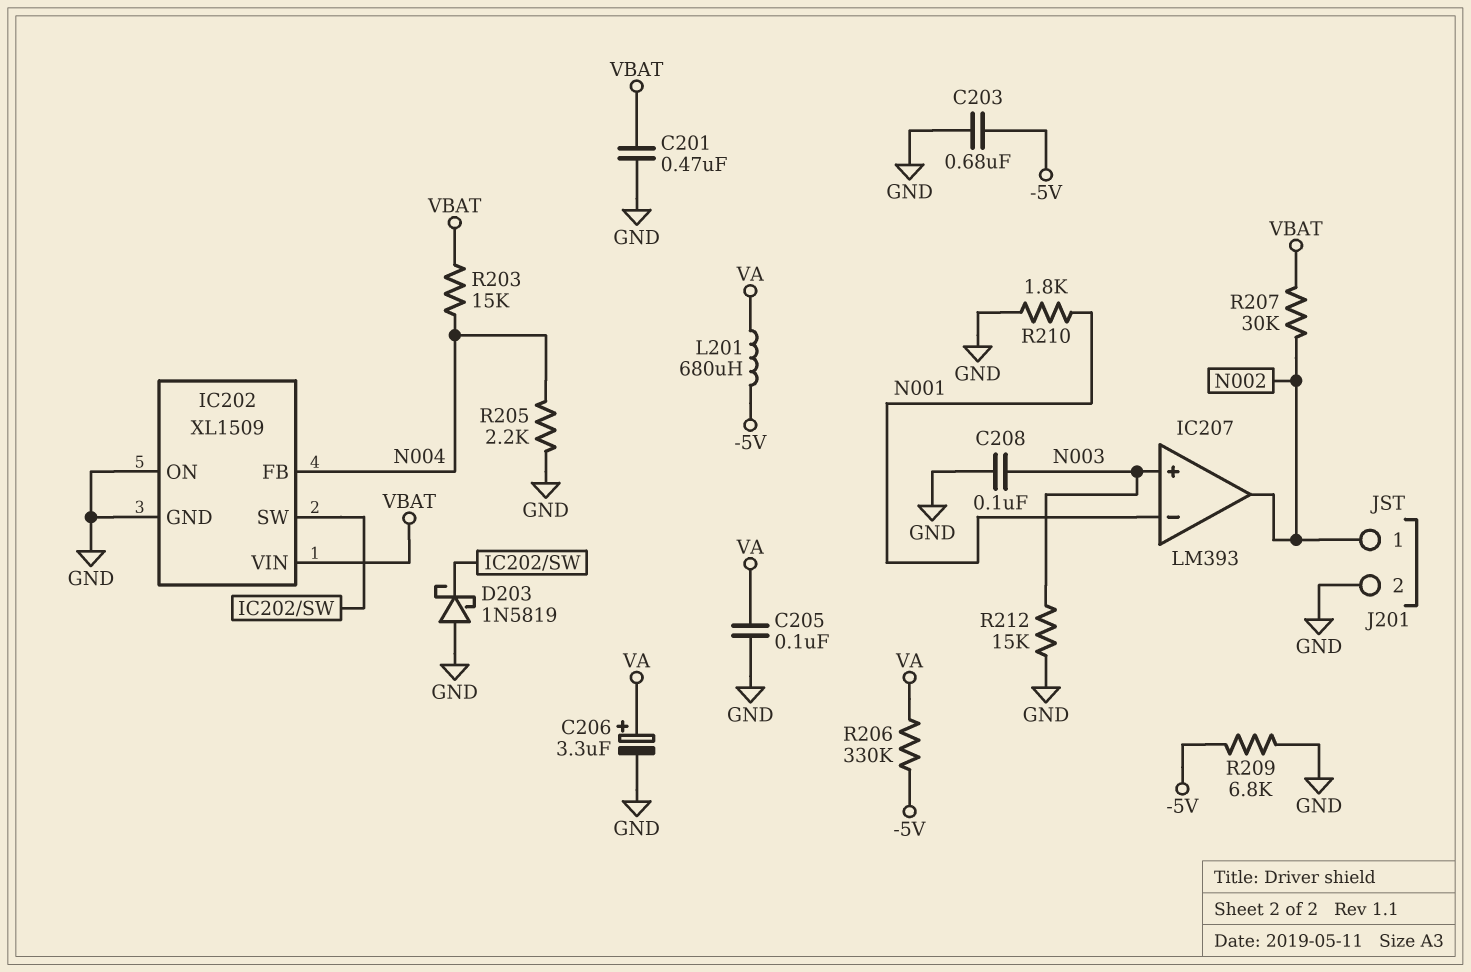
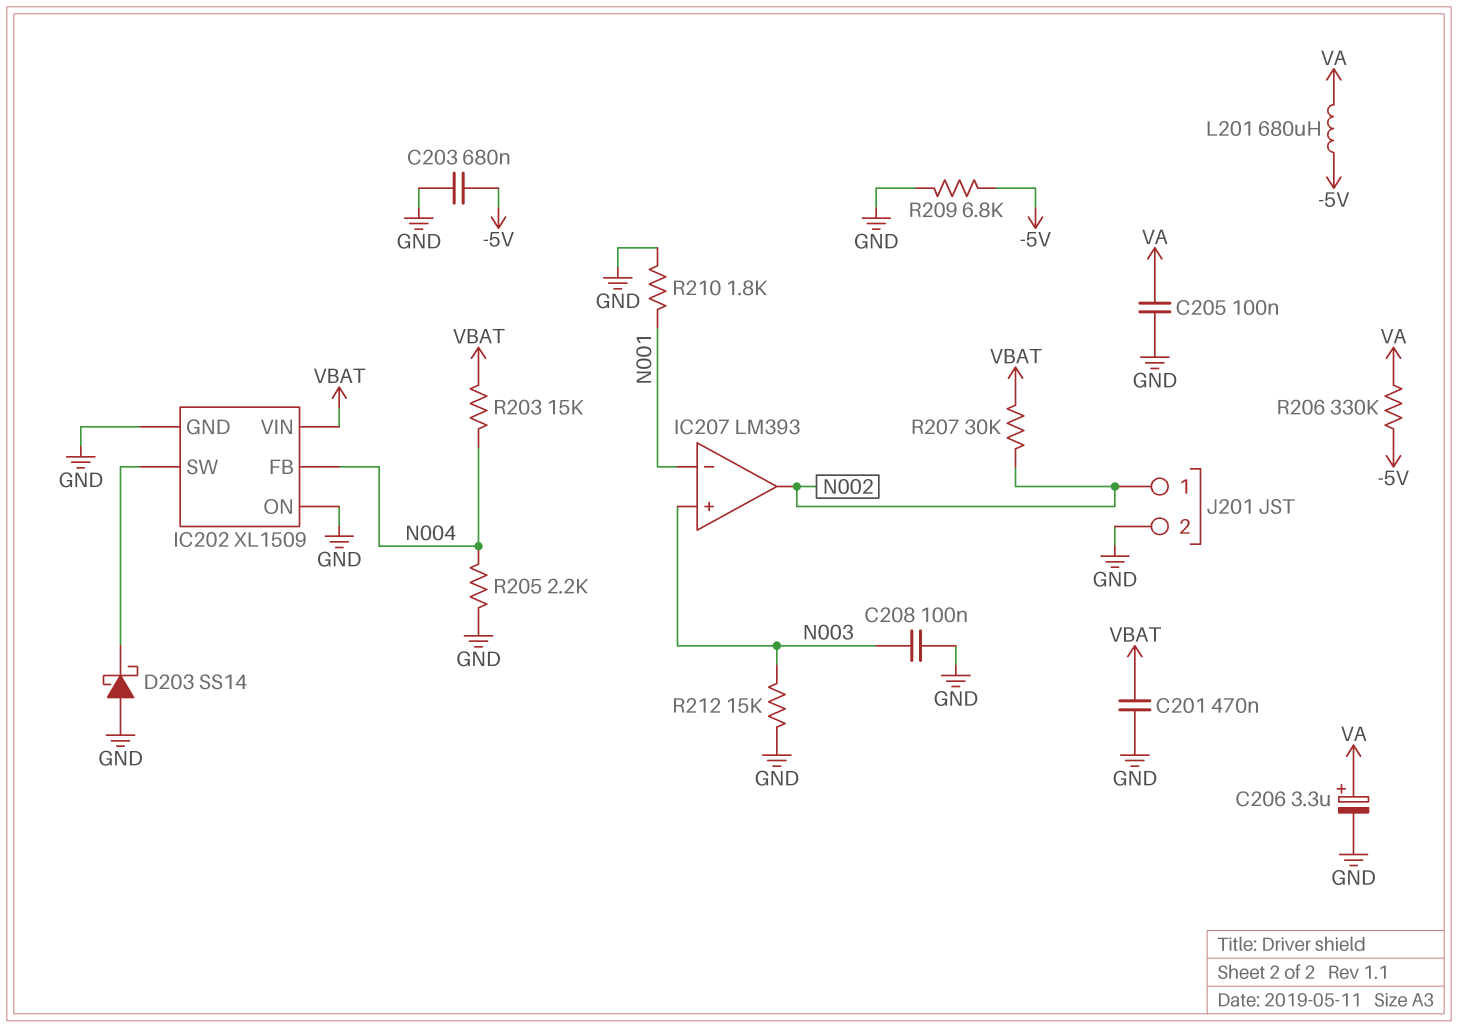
D203: schottky 1N5819 (A GND, K IC202/SW) -> schottky SS14 (A GND, K IC202/SW)

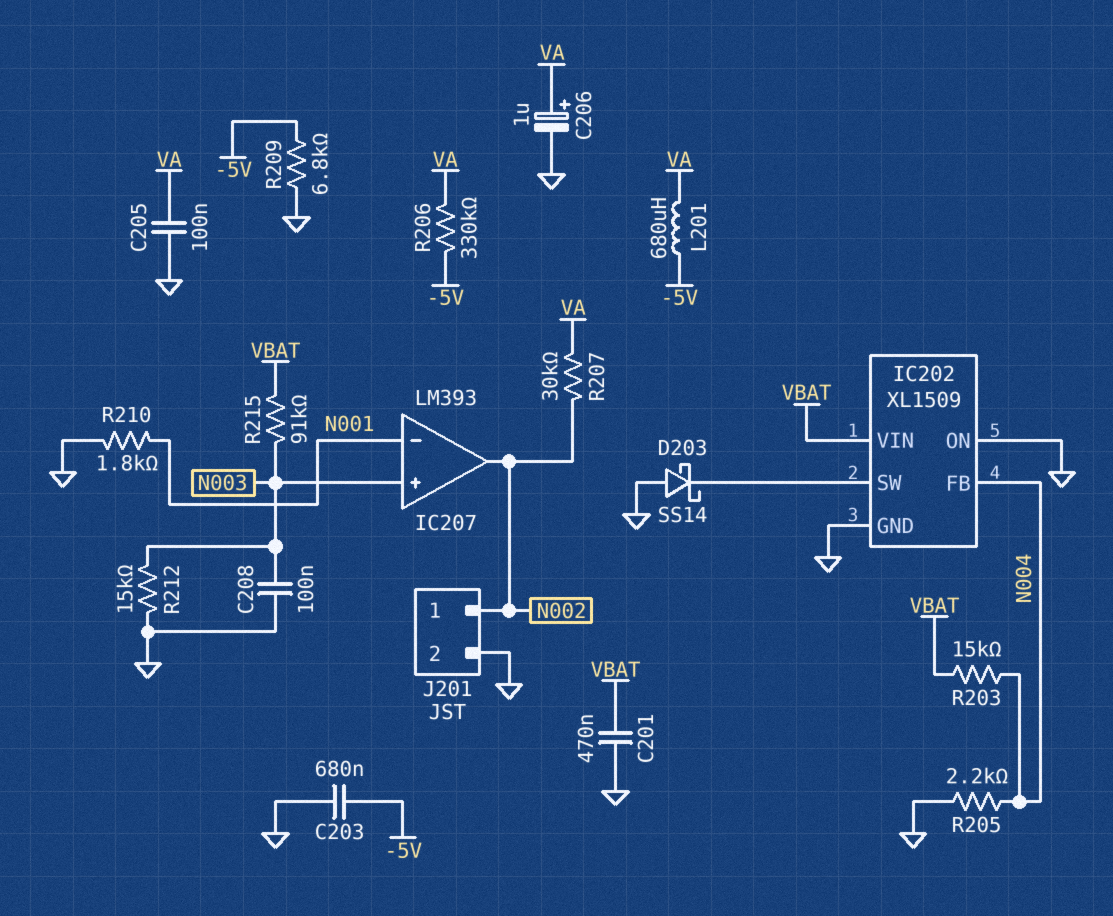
C206: 3.3uF (plus VA, minus GND) -> 1uF (plus VA, minus GND)
R207: 30k (N002, VBAT) -> 30k (N002, VA)
R215: none -> 91k (N003, VBAT)

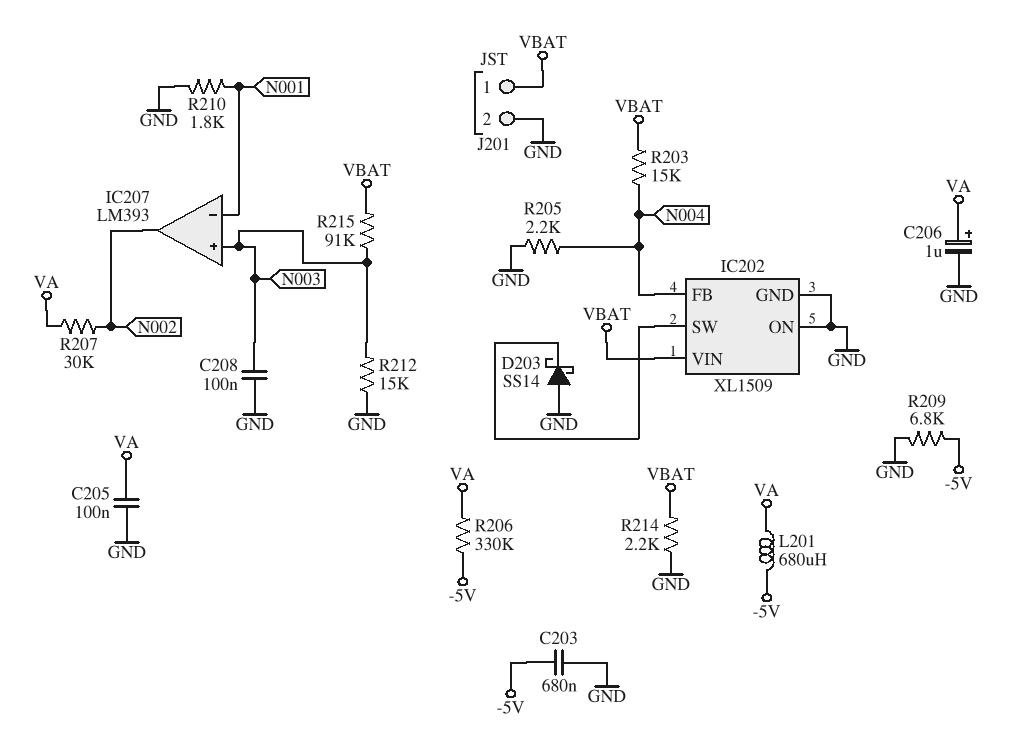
C201: 470nF (GND, VBAT) -> none
J201 pin 1: N002 -> VBAT
R214: none -> 2.2k (GND, VBAT)

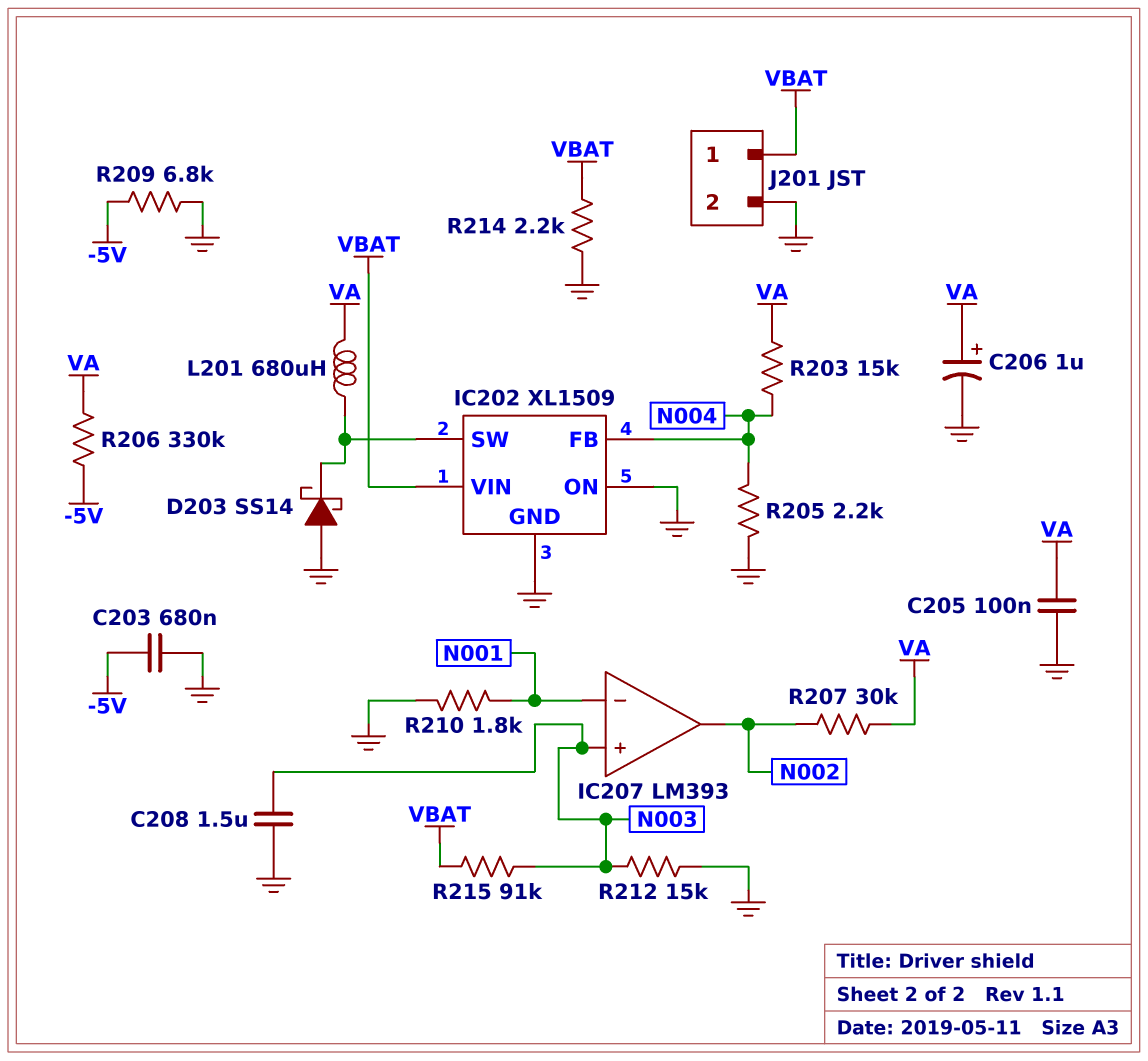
C208: 100nF (GND, N003) -> 1.5uF (GND, N003)
L201: 680uH (-5V, VA) -> 680uH (IC202/SW, VA)
R203: 15k (N004, VBAT) -> 15k (N004, VA)

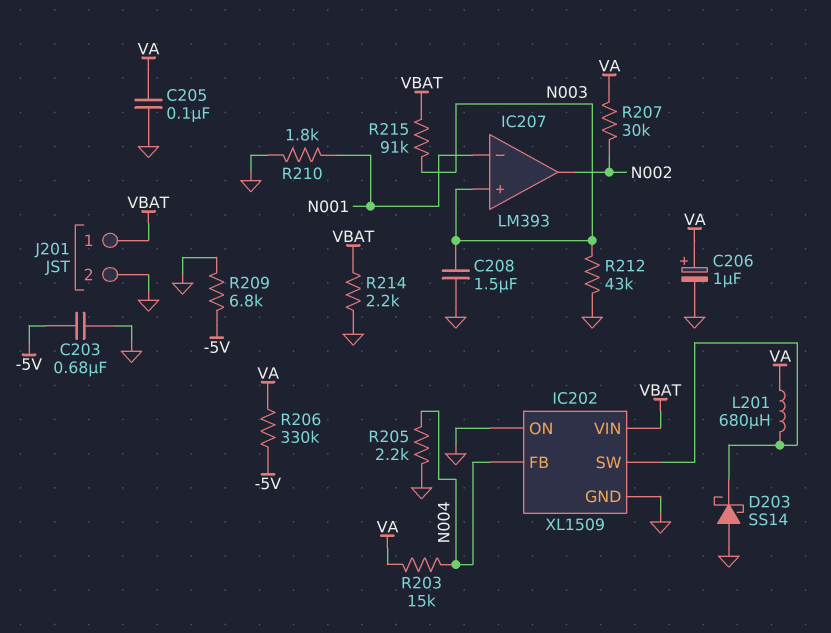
R212: 15k (GND, N003) -> 43k (GND, N003)

